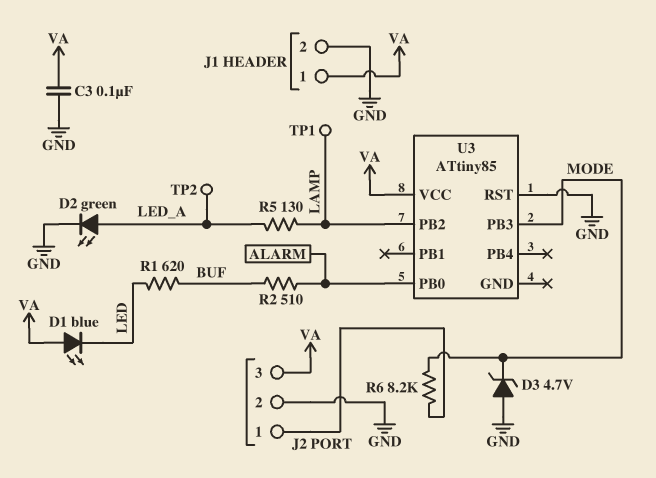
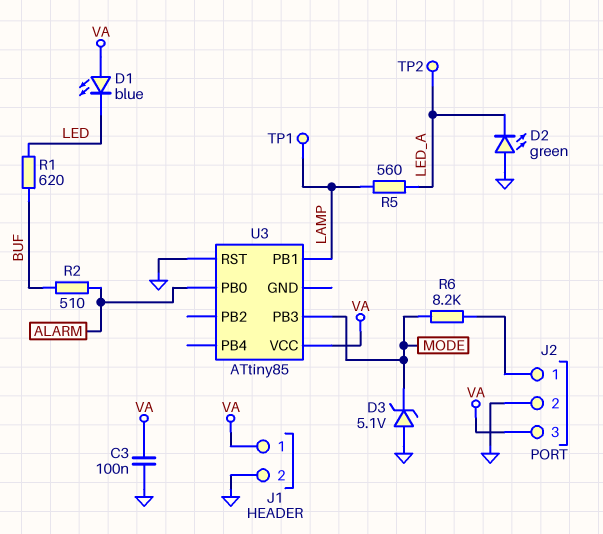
D2: LED green (A LED_A, K GND) -> LED green (A GND, K LED_A)
D3: zener 4.7V (A GND, K MODE) -> zener 5.1V (A GND, K MODE)
R5: 130 (LAMP, LED_A) -> 560 (LAMP, LED_A)
U3 pin PB1: none -> LAMP
U3 pin PB2: LAMP -> none

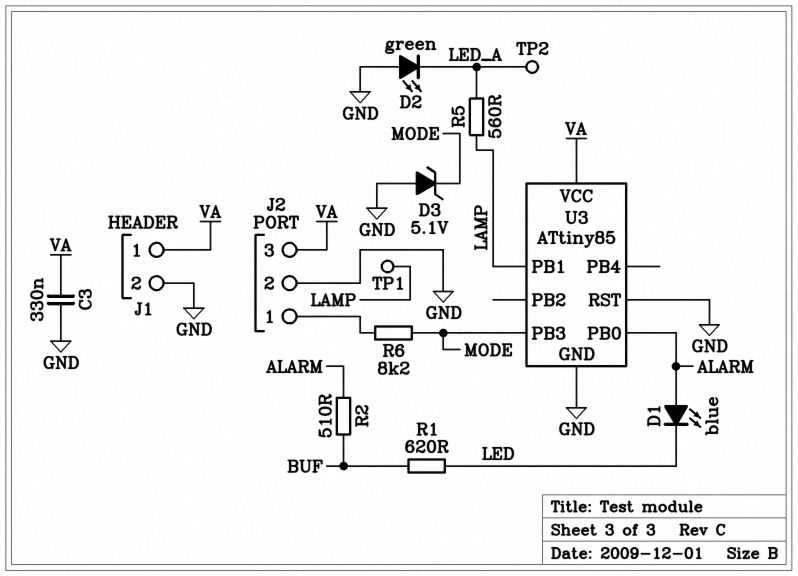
C3: 100nF (GND, VA) -> 330nF (GND, VA)
D1: LED blue (A VA, K LED) -> LED blue (A ALARM, K LED)
U3 pin GND: none -> GND

